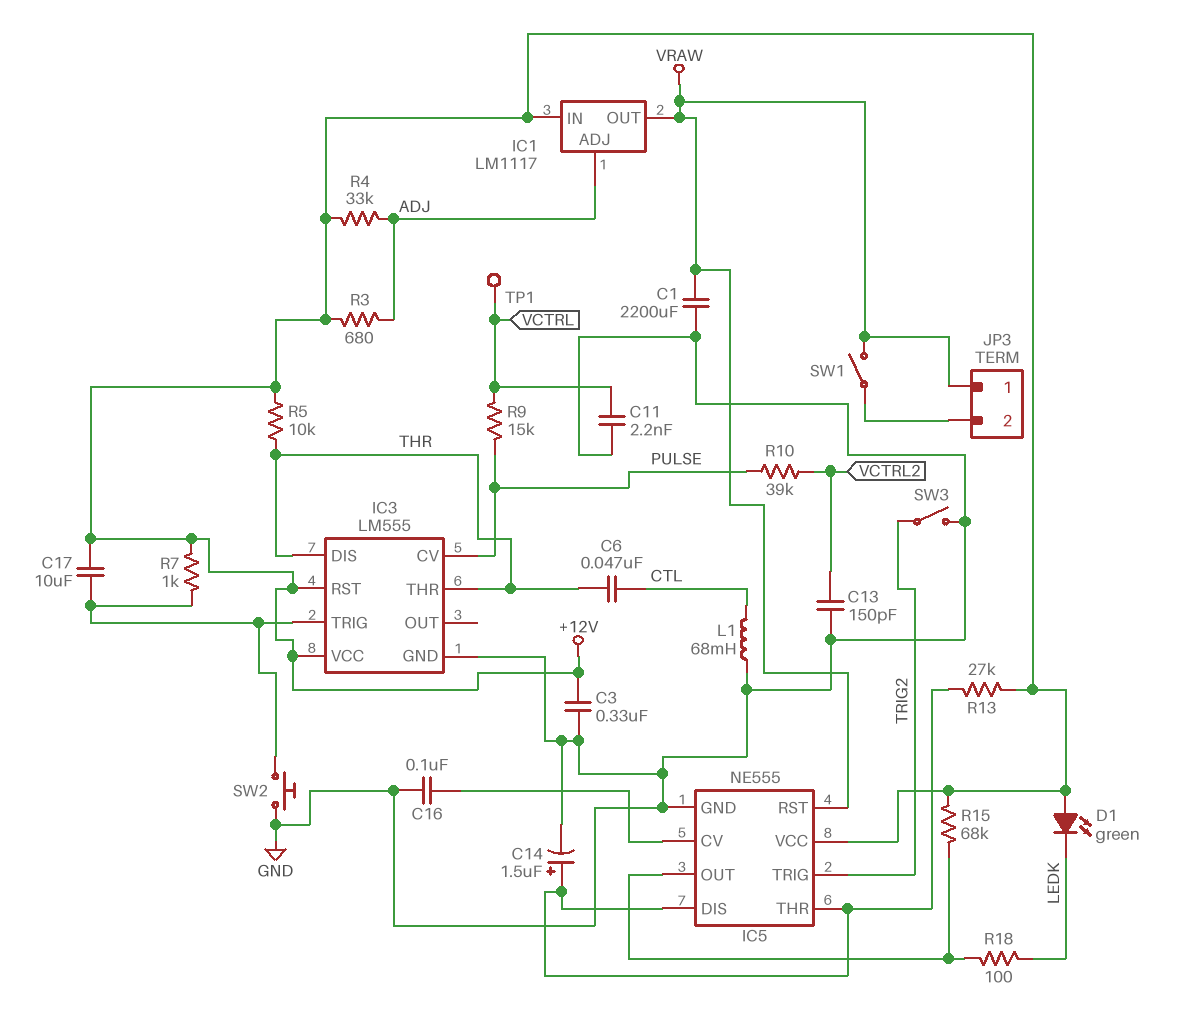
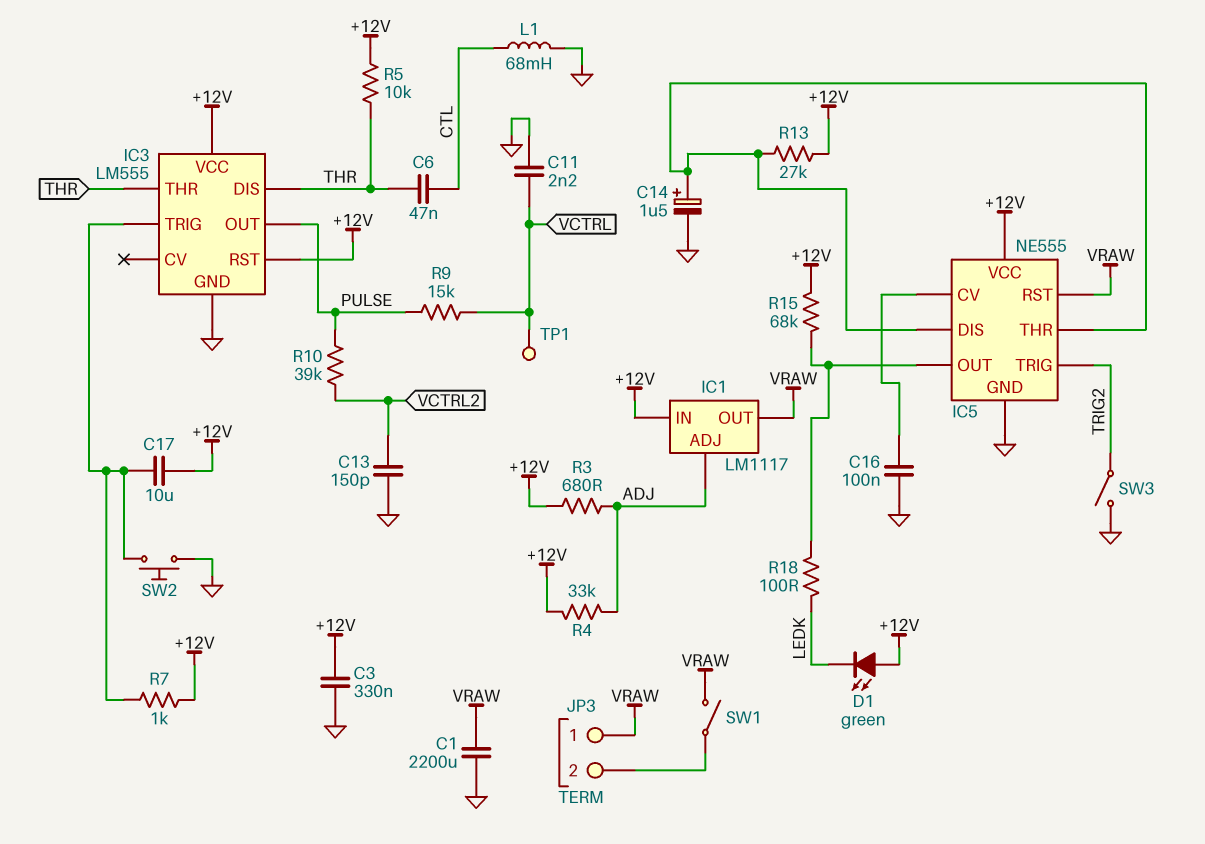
IC3 pin CV: PULSE -> none
IC3 pin OUT: none -> PULSE

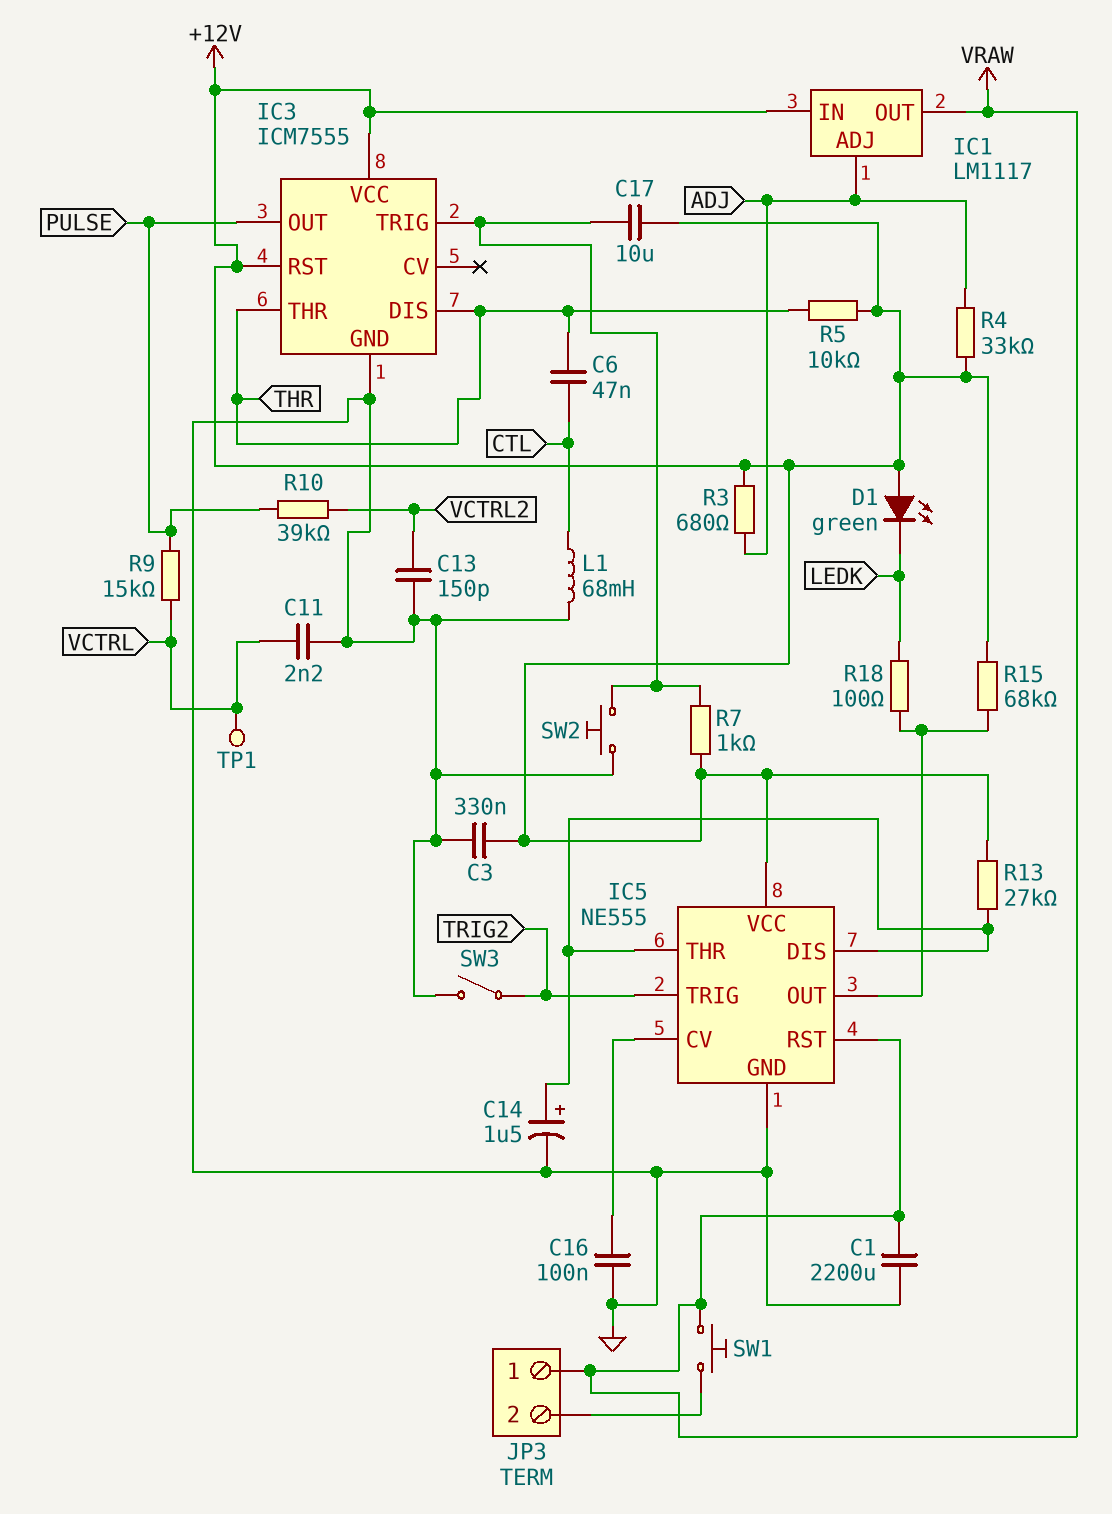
IC3: LM555 -> ICM7555
SW1: switch (JP3/2, VRAW) -> button (JP3/2, VRAW)

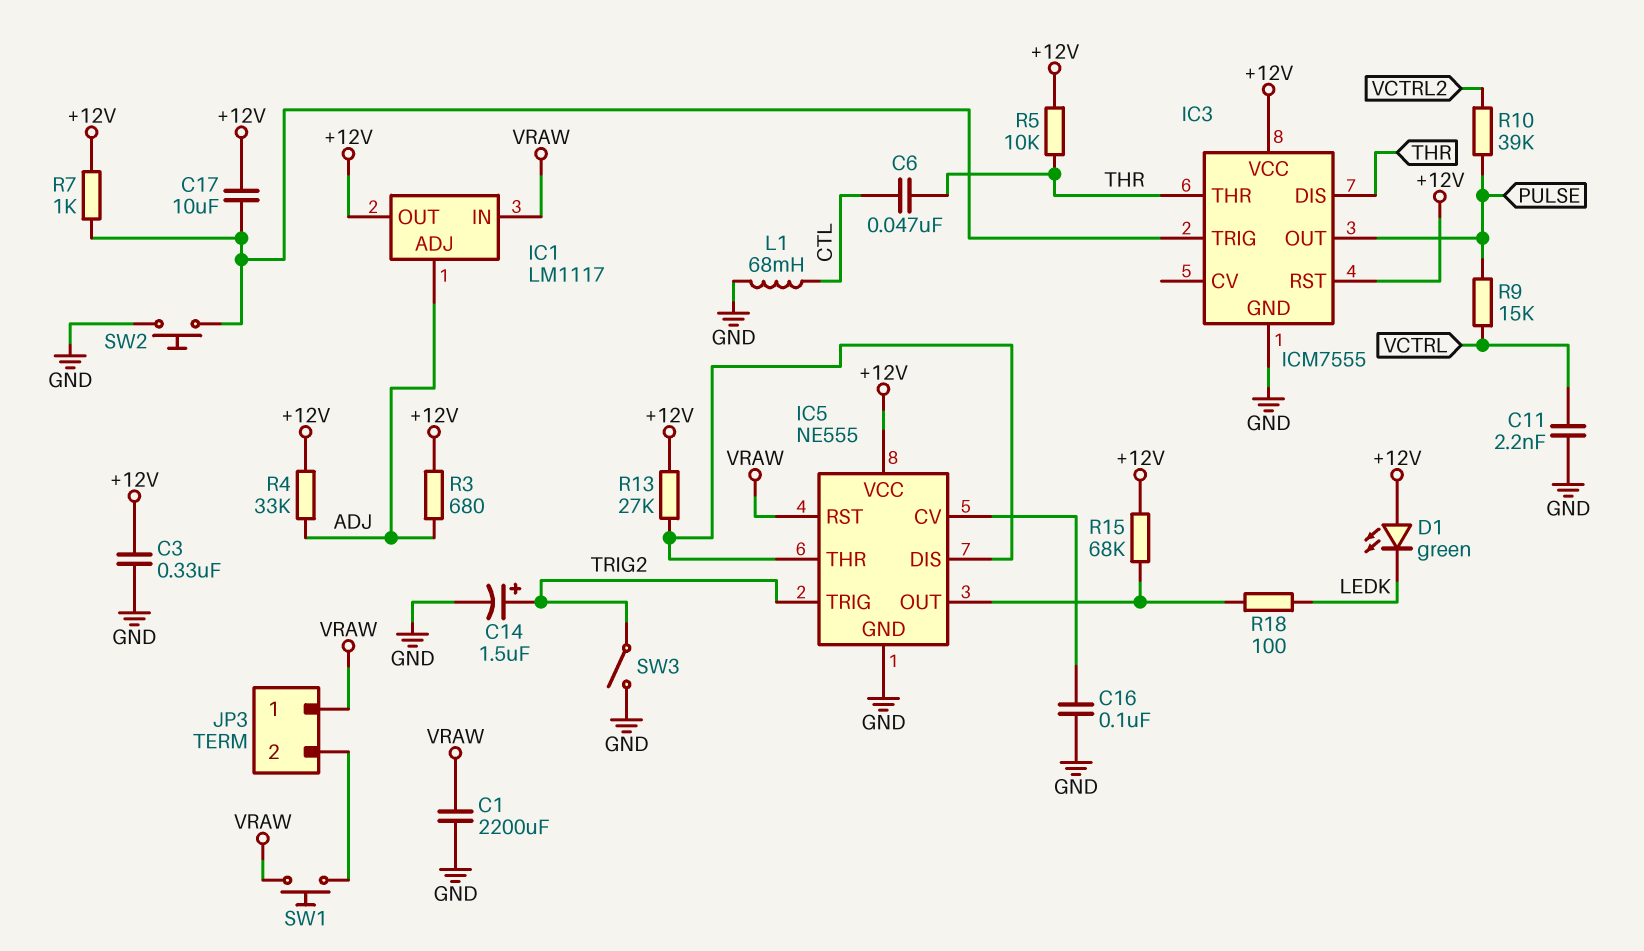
C13: 150pF (GND, VCTRL2) -> none
C14: 1.5uF (plus IC5/DIS, minus GND) -> 1.5uF (plus TRIG2, minus GND)
IC1 pin IN: +12V -> VRAW
IC1 pin OUT: VRAW -> +12V
TP1: test point (VCTRL) -> none

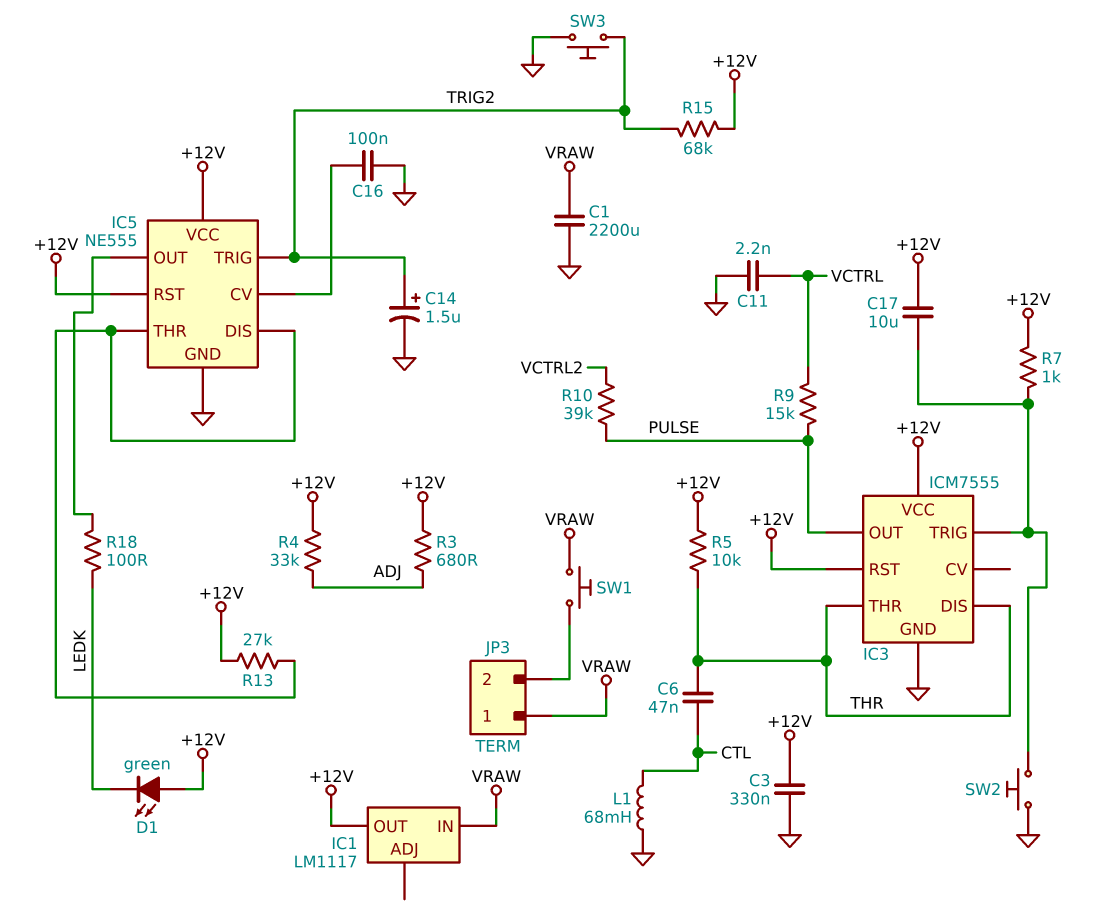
IC1 pin ADJ: ADJ -> none
IC5 pin RST: VRAW -> +12V
R15: 68k (+12V, IC5/OUT) -> 68k (+12V, TRIG2)
SW3: switch (GND, TRIG2) -> button (GND, TRIG2)

